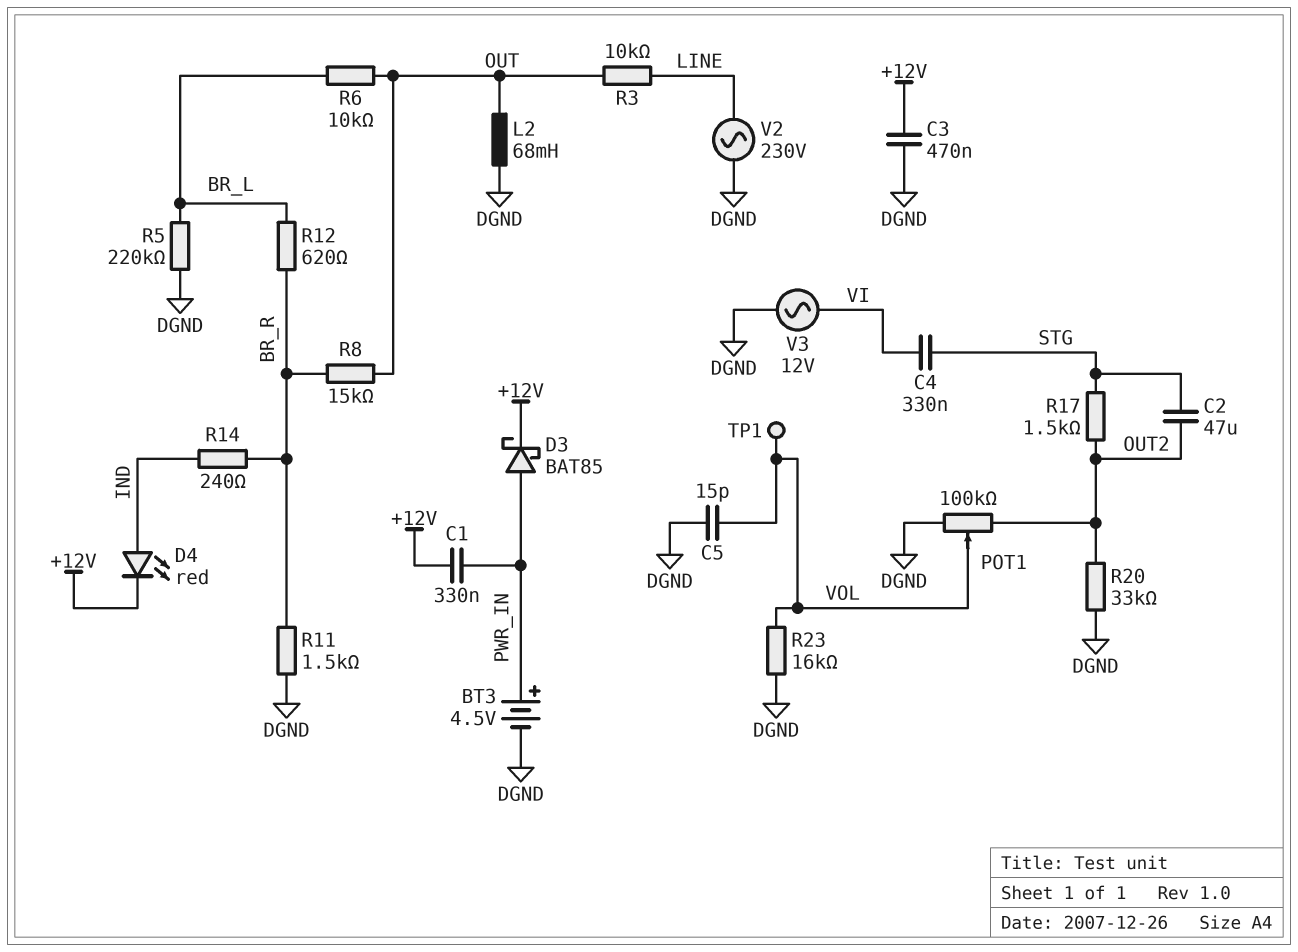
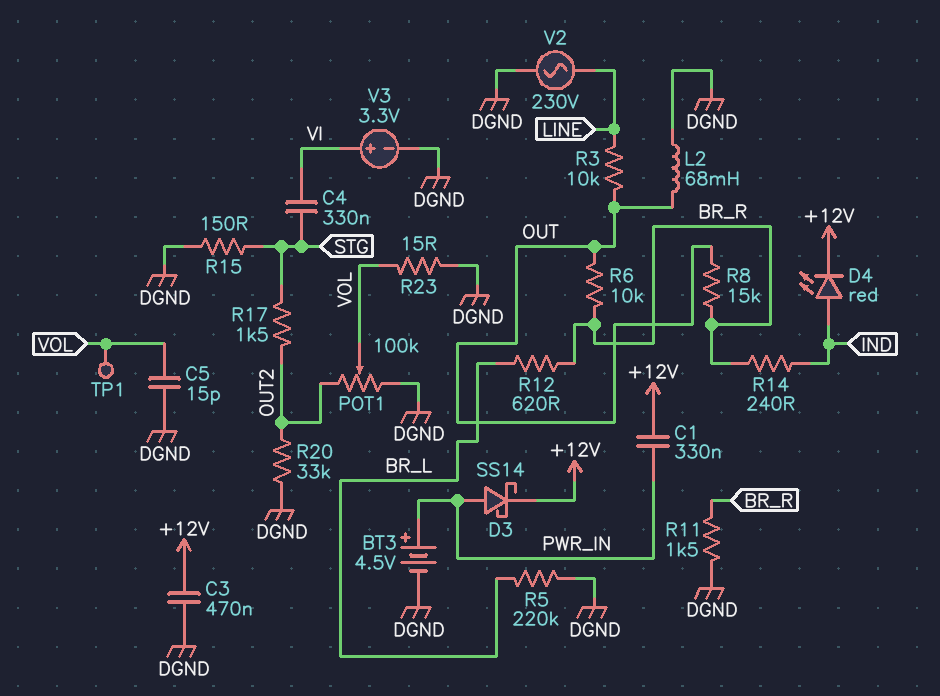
C2: 47uF (OUT2, STG) -> none
D3: schottky BAT85 (A PWR_IN, K +12V) -> schottky SS14 (A PWR_IN, K +12V)
R6: 10k (BR_L, OUT) -> 10k (BR_R, OUT)
R15: none -> 150 (DGND, STG)
R23: 16k (DGND, VOL) -> 15 (DGND, VOL)
V3: AC 12V (DGND, VI) -> 3.3V (plus VI, minus DGND)

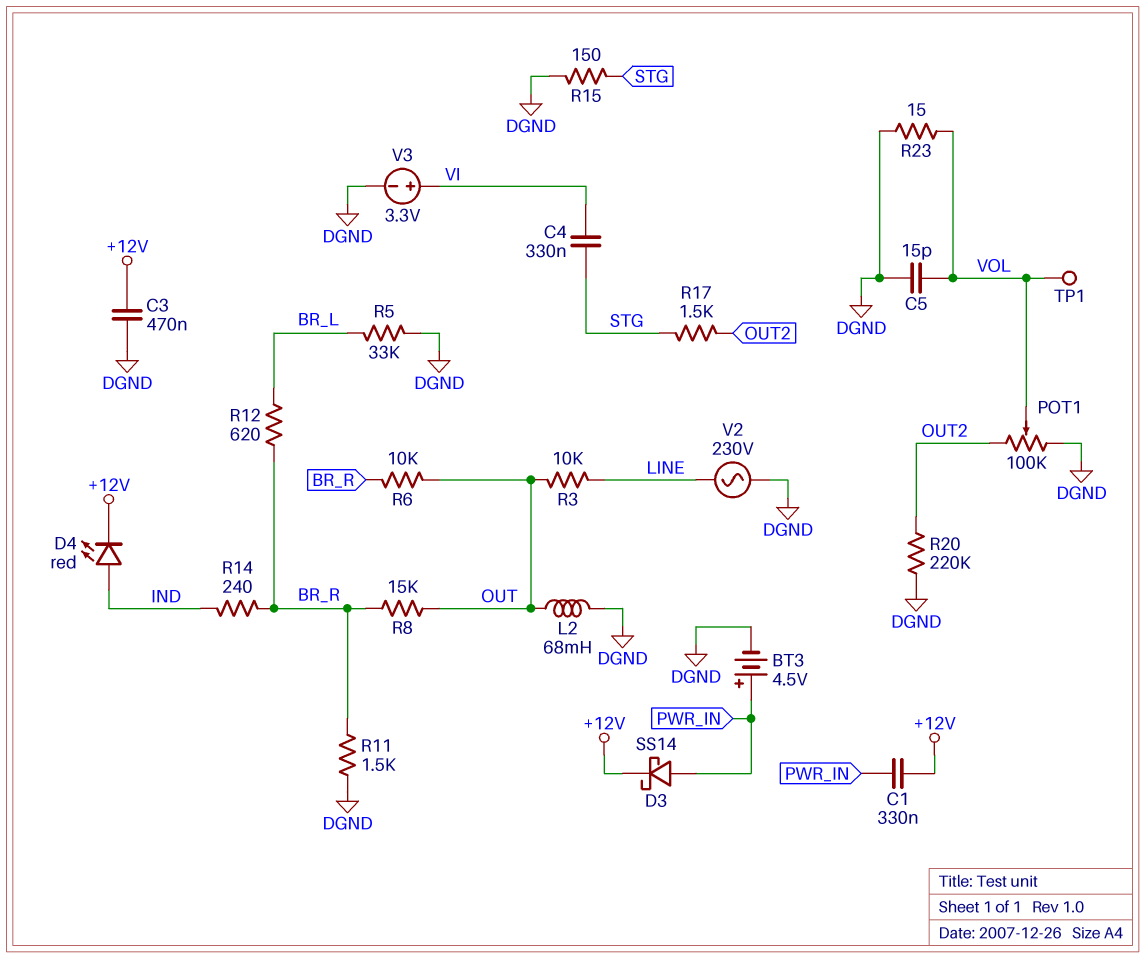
R5: 220k (BR_L, DGND) -> 33k (BR_L, DGND)
R20: 33k (DGND, OUT2) -> 220k (DGND, OUT2)

